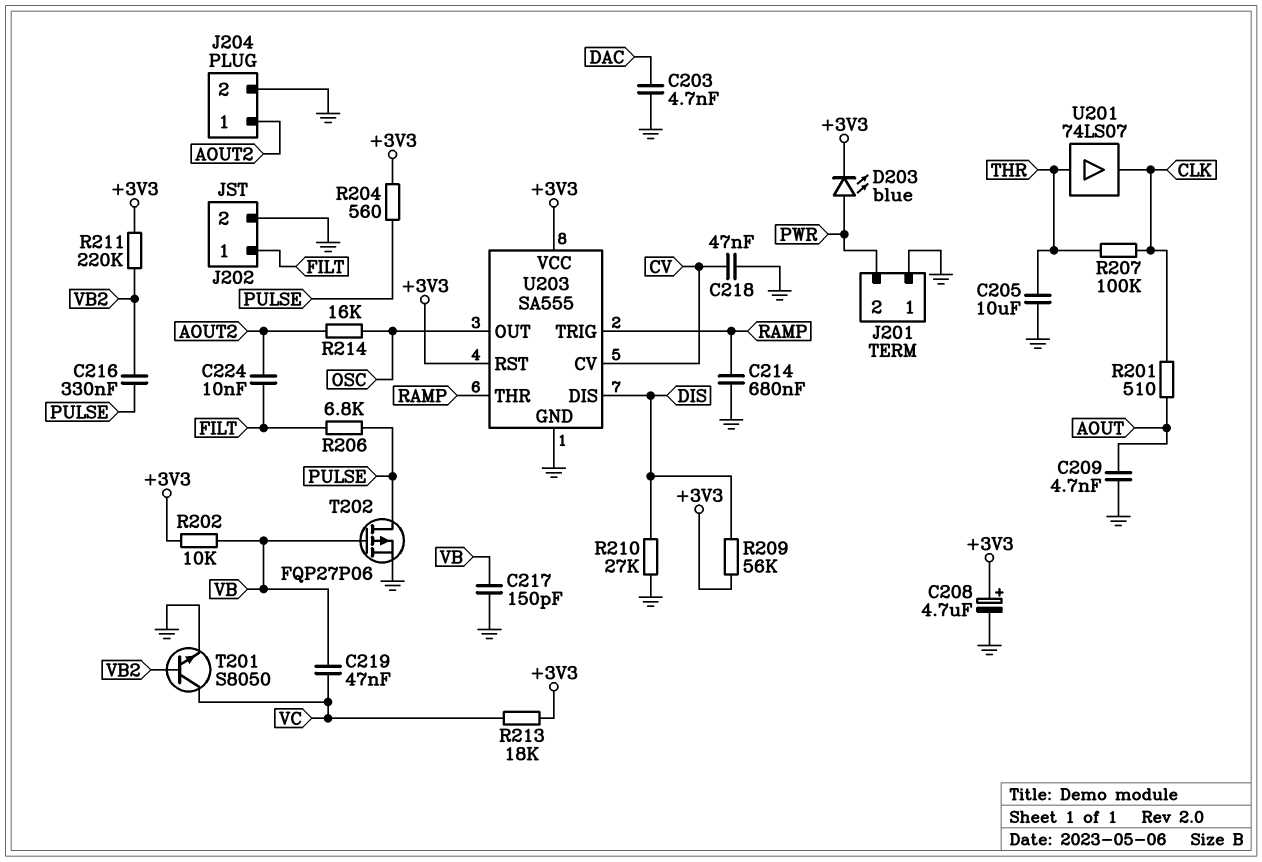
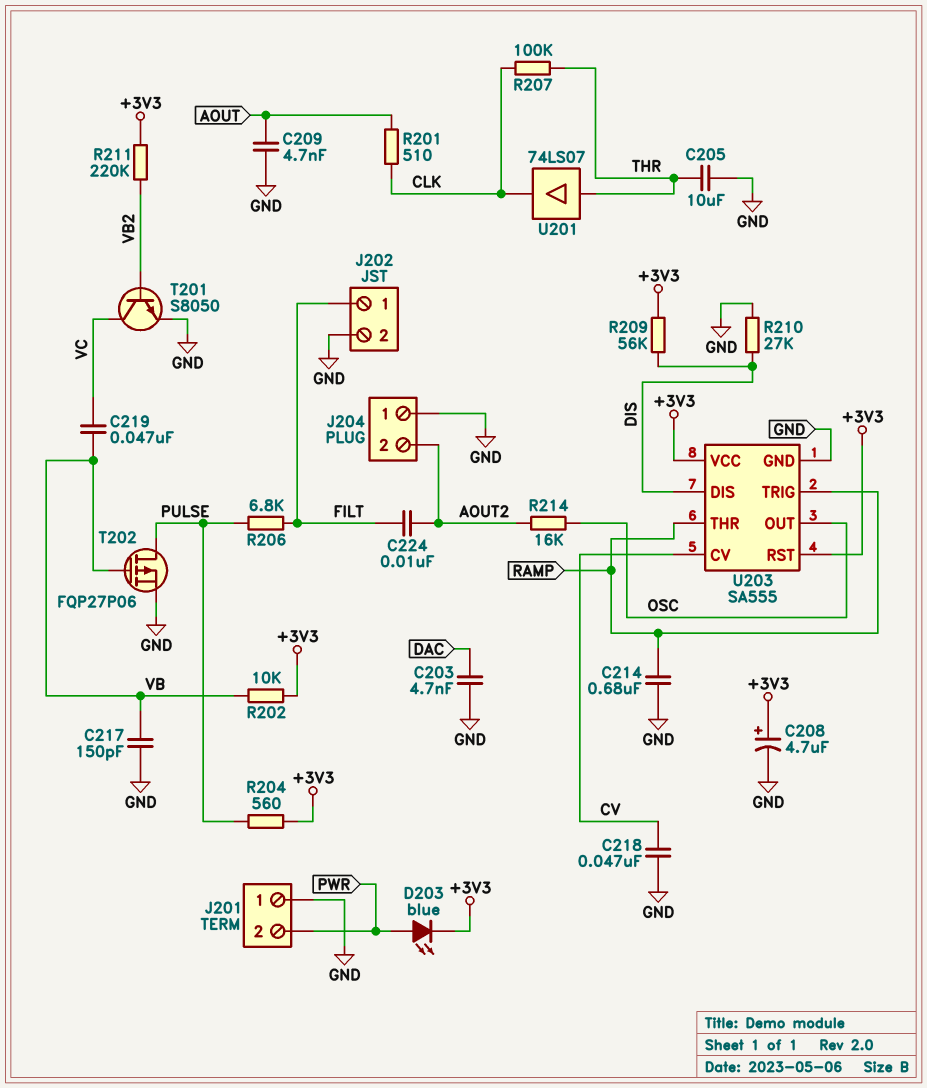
C216: 330nF (PULSE, VB2) -> none
J204 pin 1: AOUT2 -> GND
J204 pin 2: GND -> AOUT2
R213: 18k (+3V3, VC) -> none

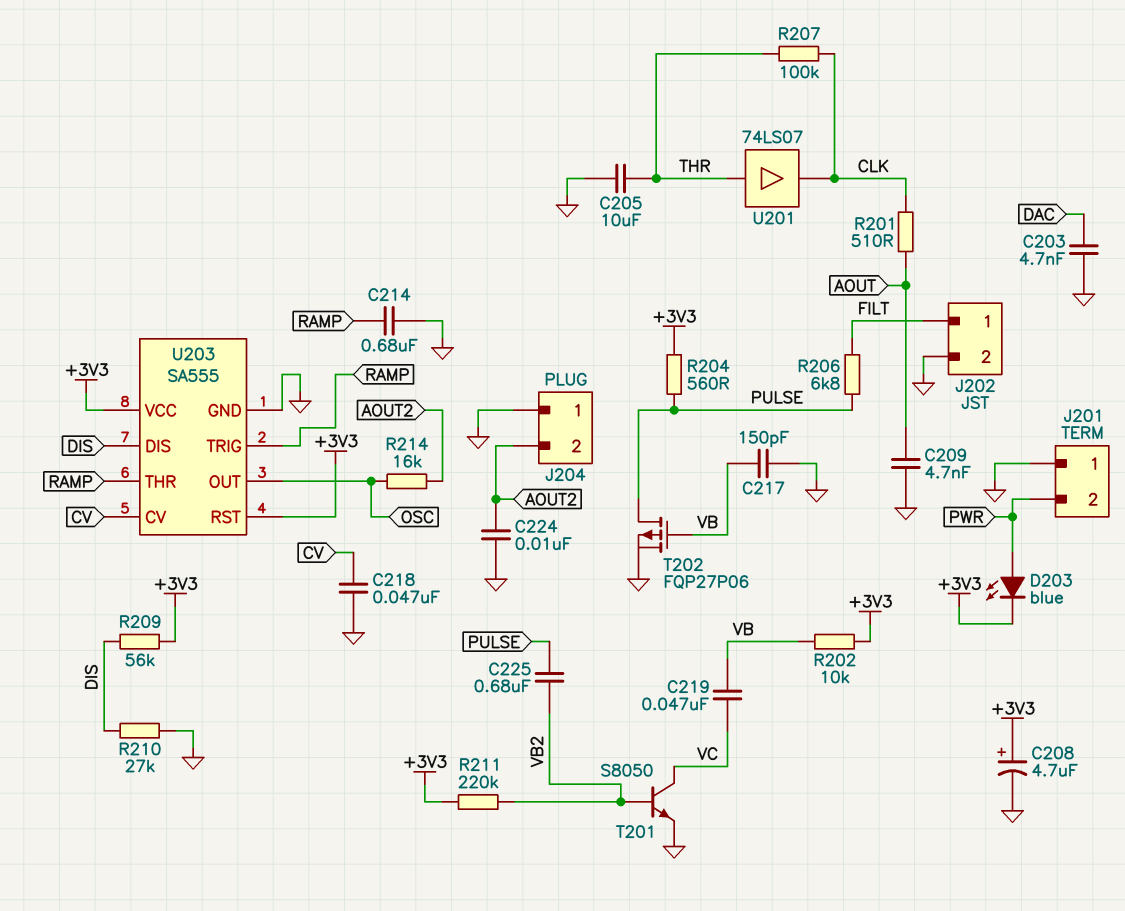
C224: 10nF (AOUT2, FILT) -> 10nF (AOUT2, GND)
C225: none -> 680nF (PULSE, VB2)

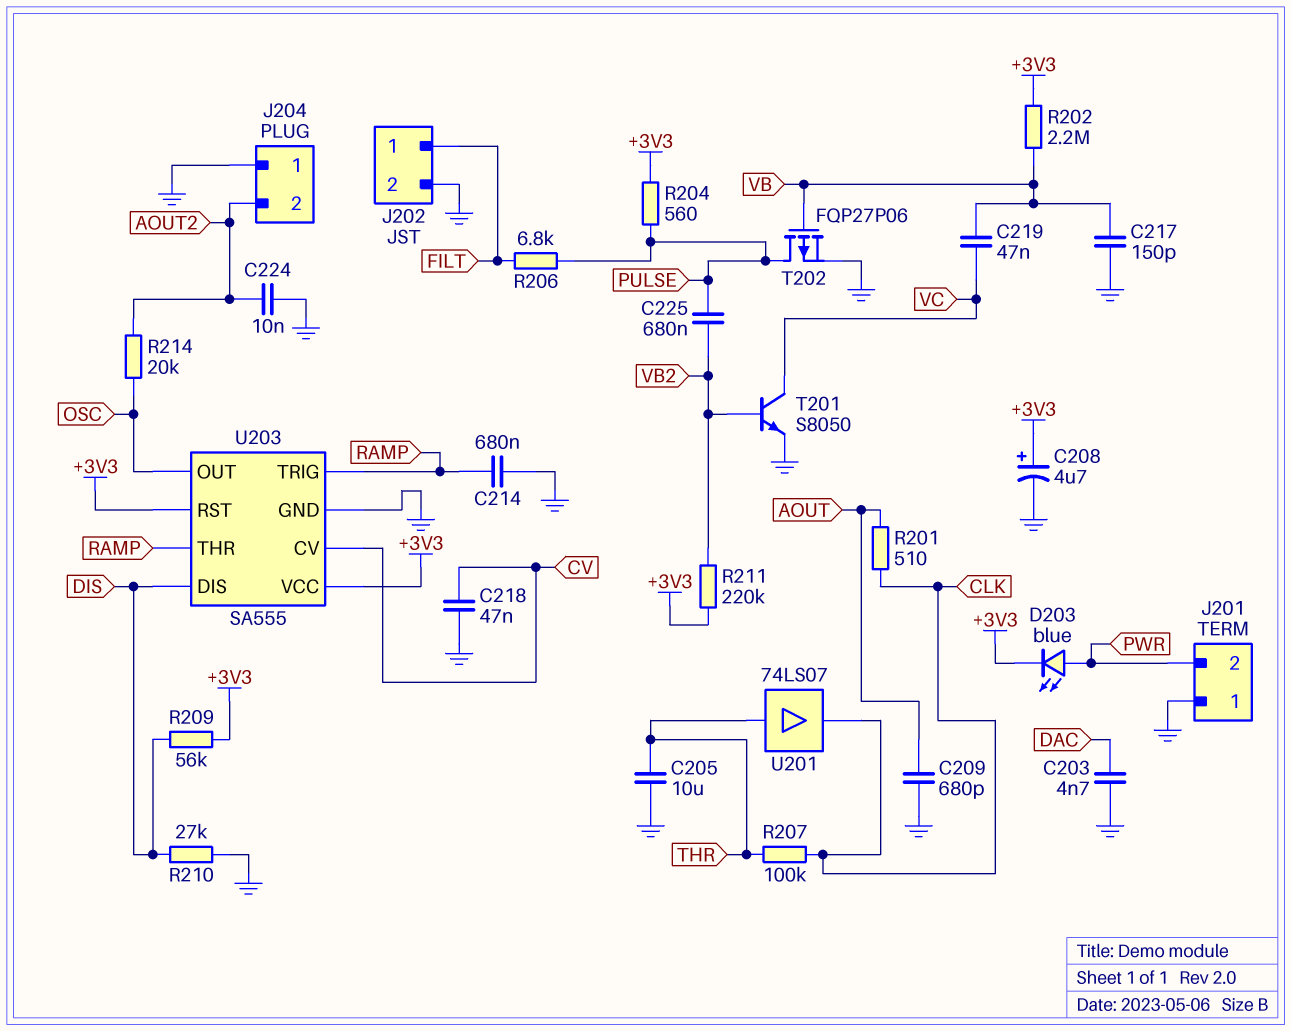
C209: 4.7nF (AOUT, GND) -> 680pF (AOUT, GND)
R202: 10k (+3V3, VB) -> 2.2M (+3V3, VB)
R214: 16k (AOUT2, OSC) -> 20k (AOUT2, OSC)

